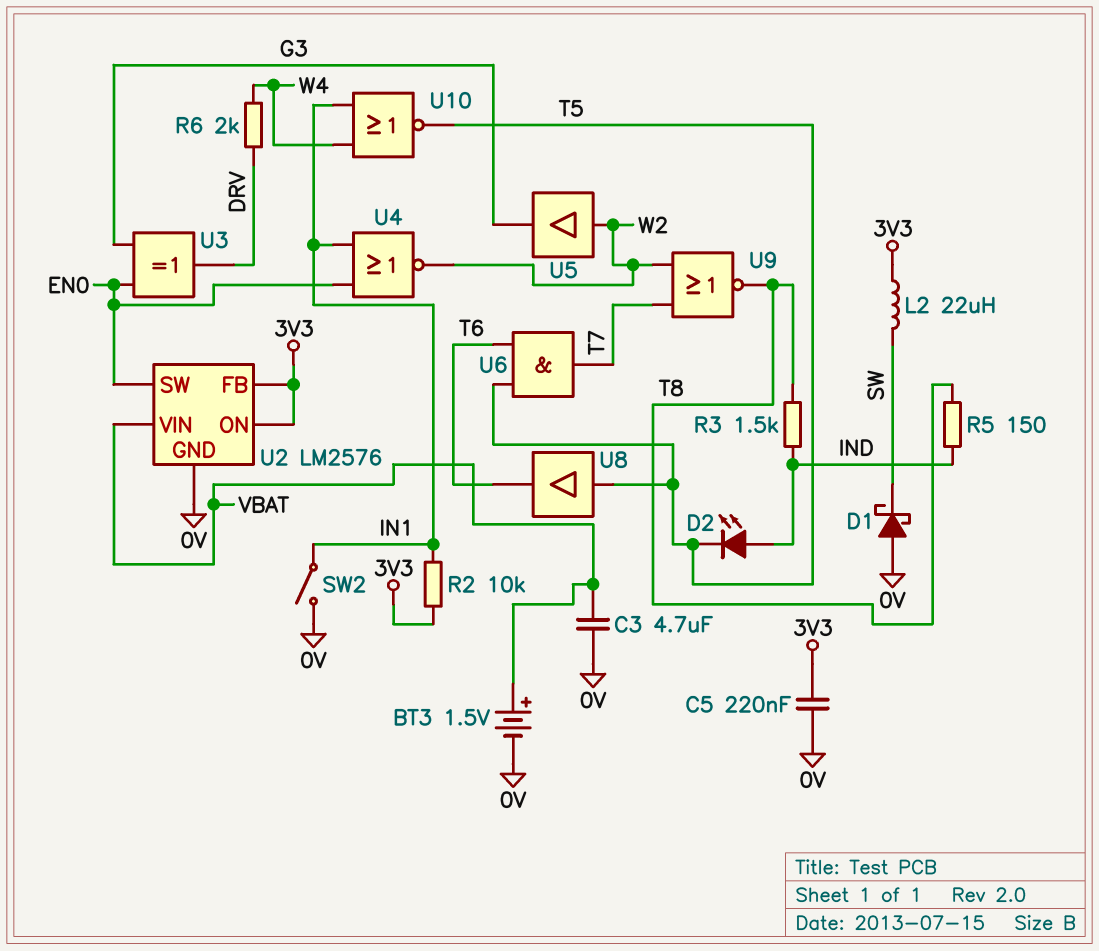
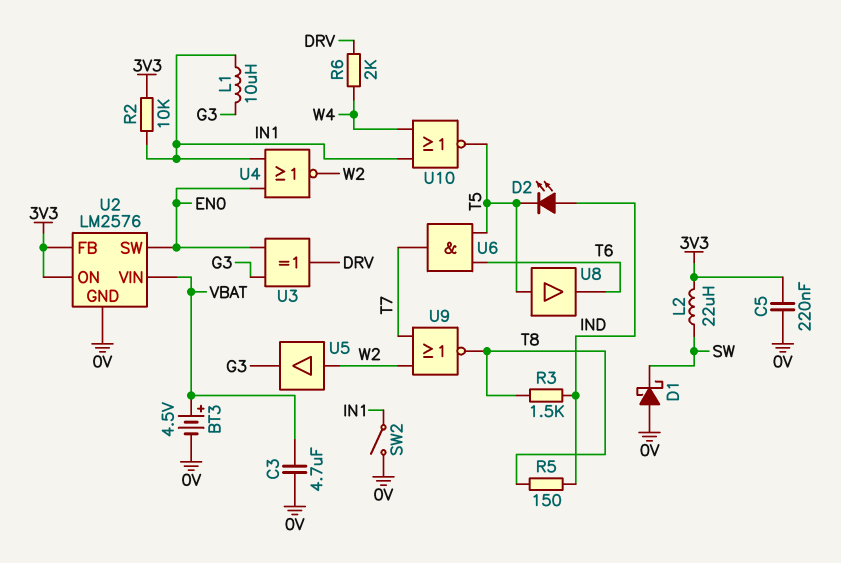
BT3: 1.5V (plus VBAT, minus 0V) -> 4.5V (plus VBAT, minus 0V)
L1: none -> 10uH (G3, IN1)

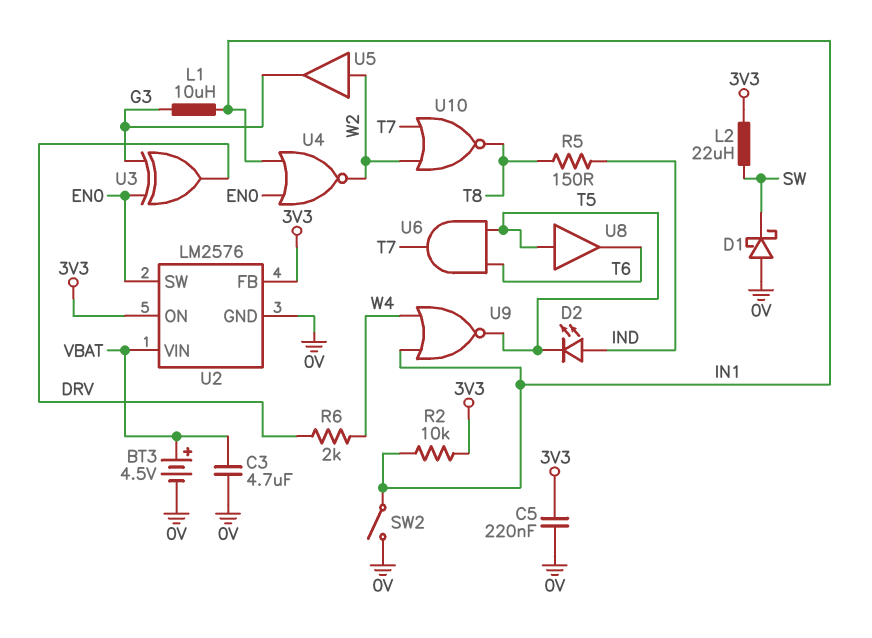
R3: 1.5k (IND, T8) -> none
U9: NOR (in T7, in W2, out T8) -> NOR (in IN1, in W4, out T5)
U10: NOR (in IN1, in W4, out T5) -> NOR (in T7, in W2, out T8)

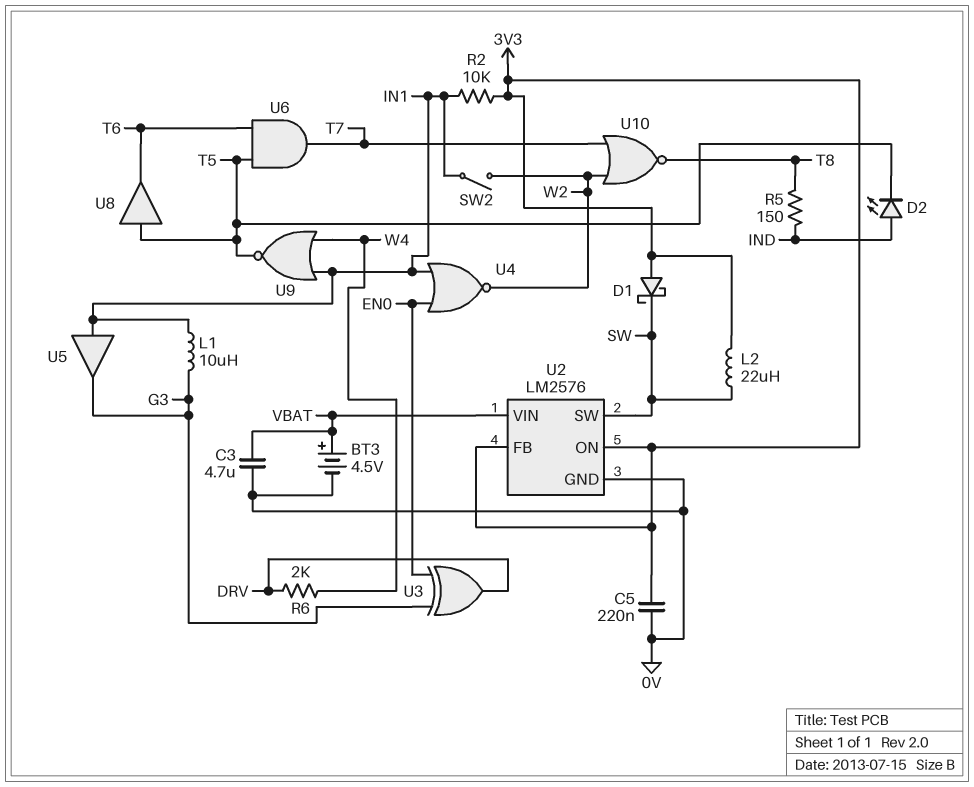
D1: schottky (A 0V, K SW) -> schottky (A 3V3, K SW)
SW2: switch (0V, IN1) -> switch (IN1, W2)
U2 pin SW: EN0 -> SW
U5: buffer (in W2, out G3) -> buffer (in IN1, out G3)

